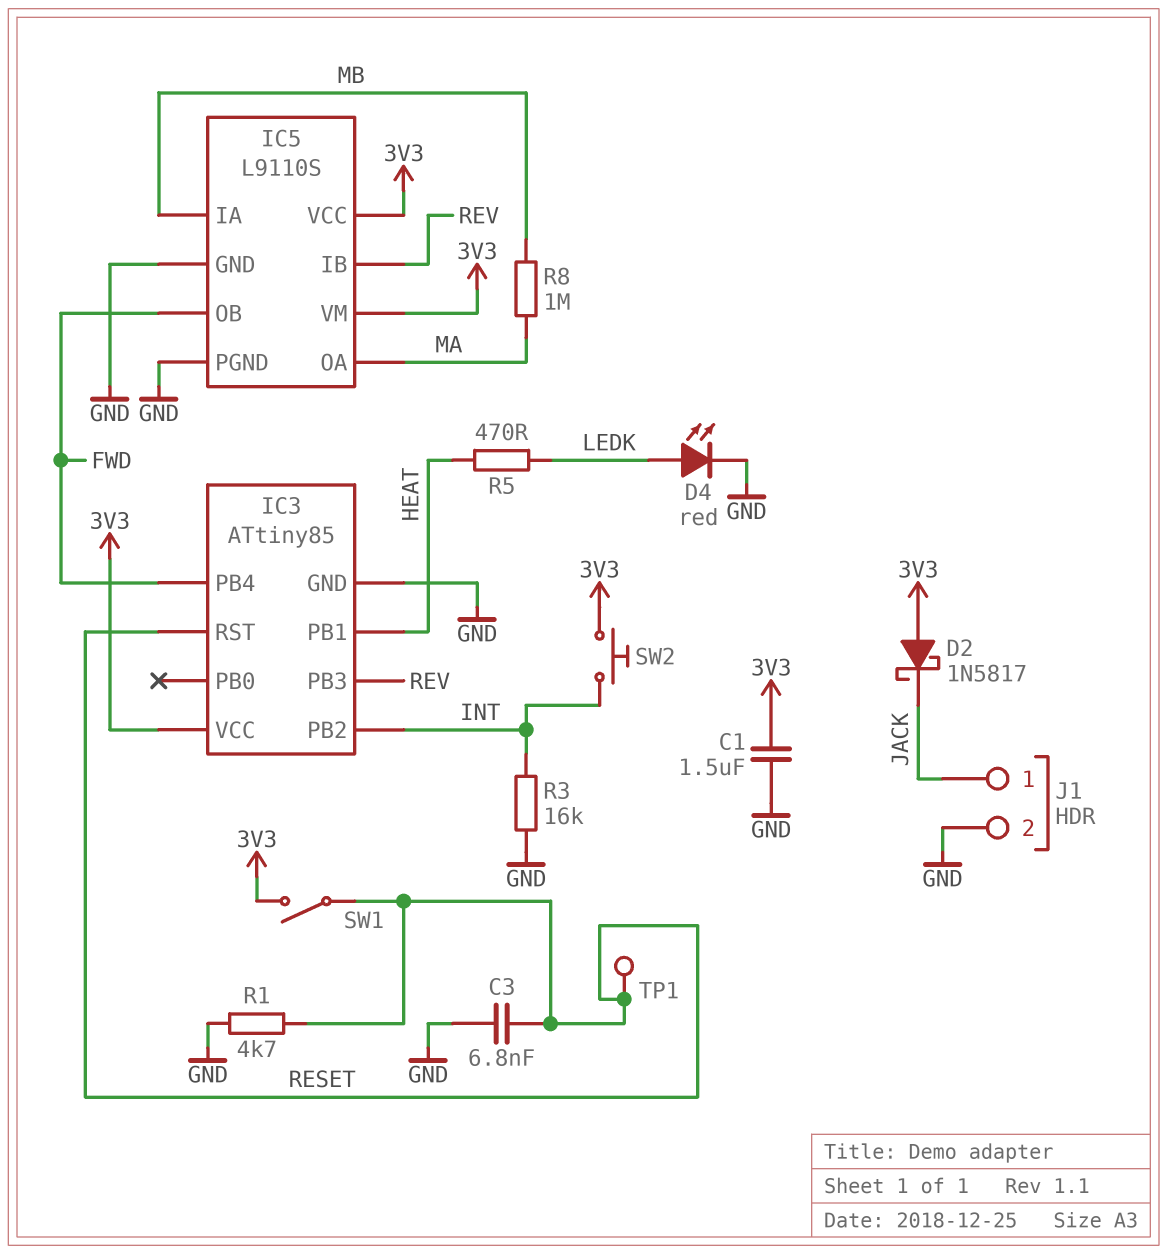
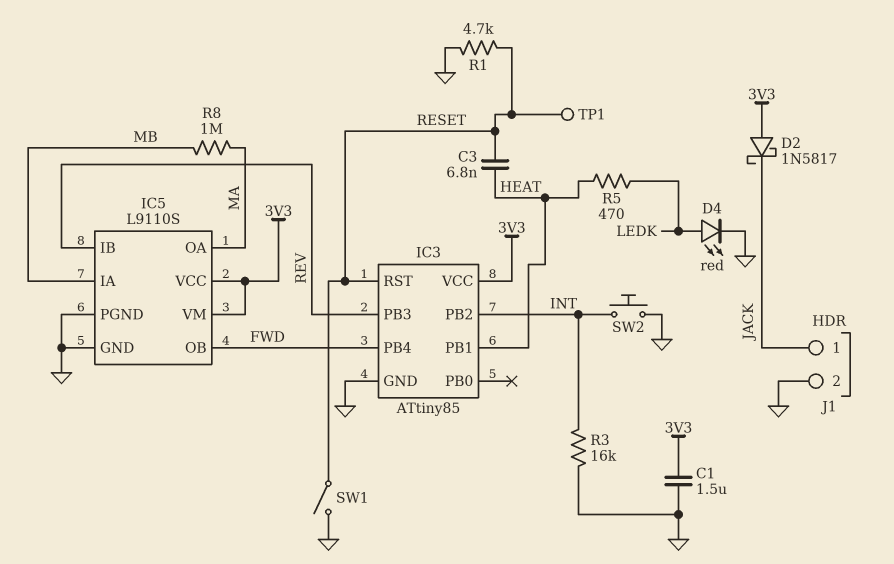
C3: 6.8nF (GND, RESET) -> 6.8nF (HEAT, RESET)
SW1: switch (3V3, RESET) -> switch (GND, RESET)
SW2: button (3V3, INT) -> button (GND, INT)

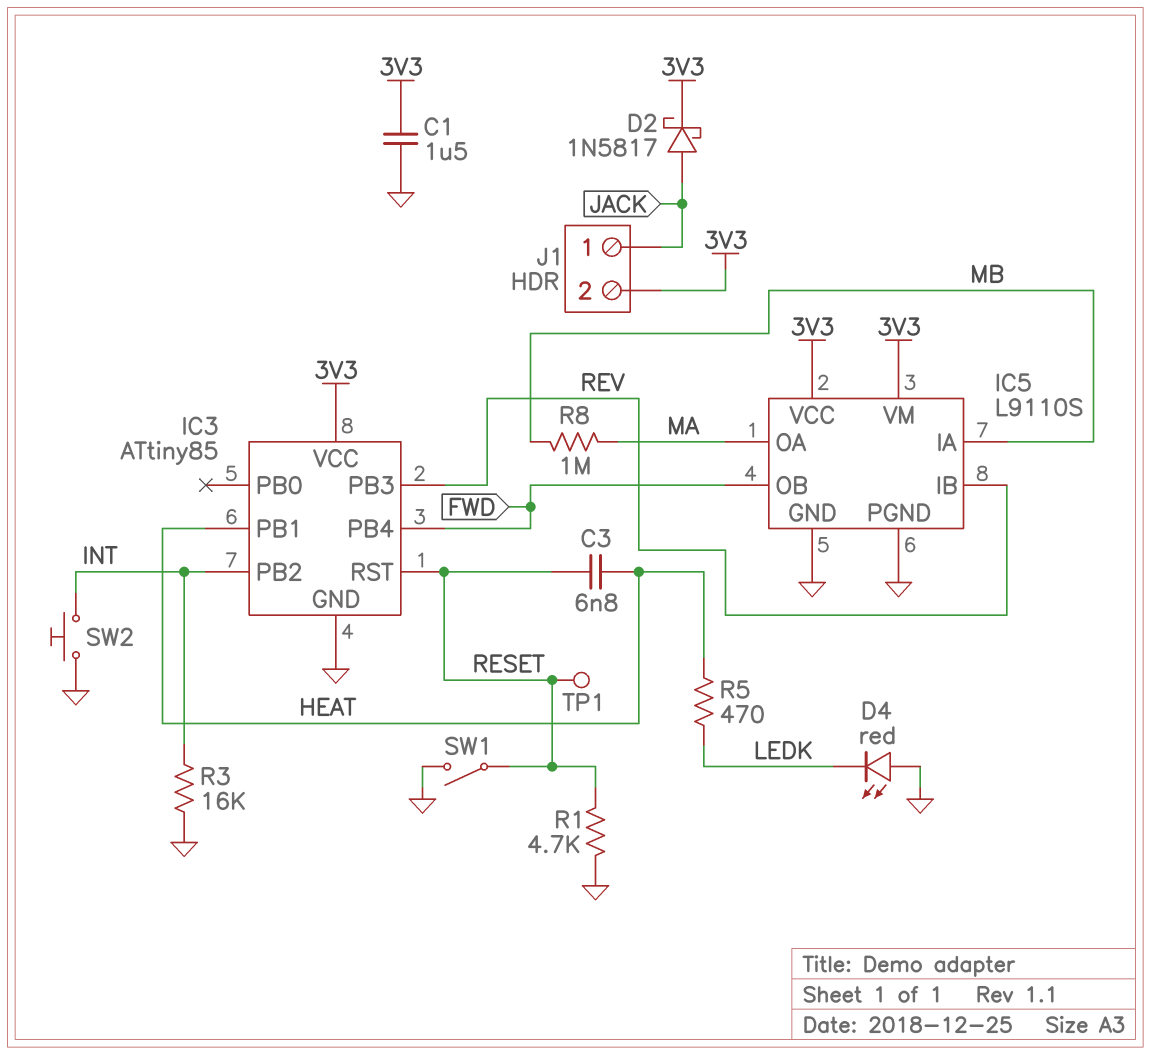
D2: schottky 1N5817 (A 3V3, K JACK) -> schottky 1N5817 (A JACK, K 3V3)
D4: LED red (A LEDK, K GND) -> LED red (A GND, K LEDK)
J1 pin 2: GND -> 3V3

